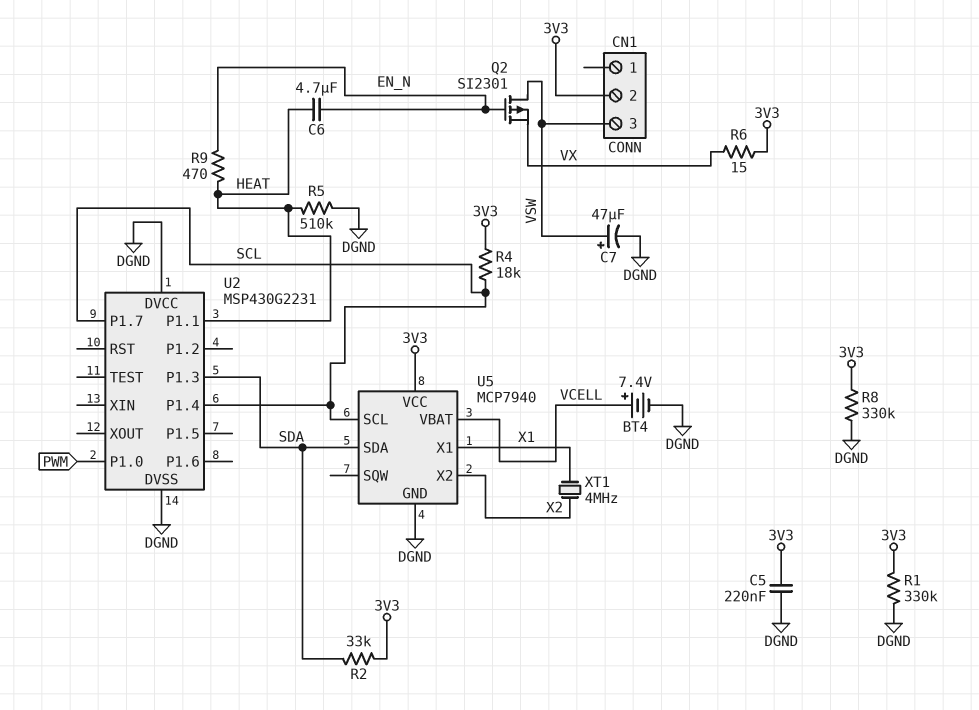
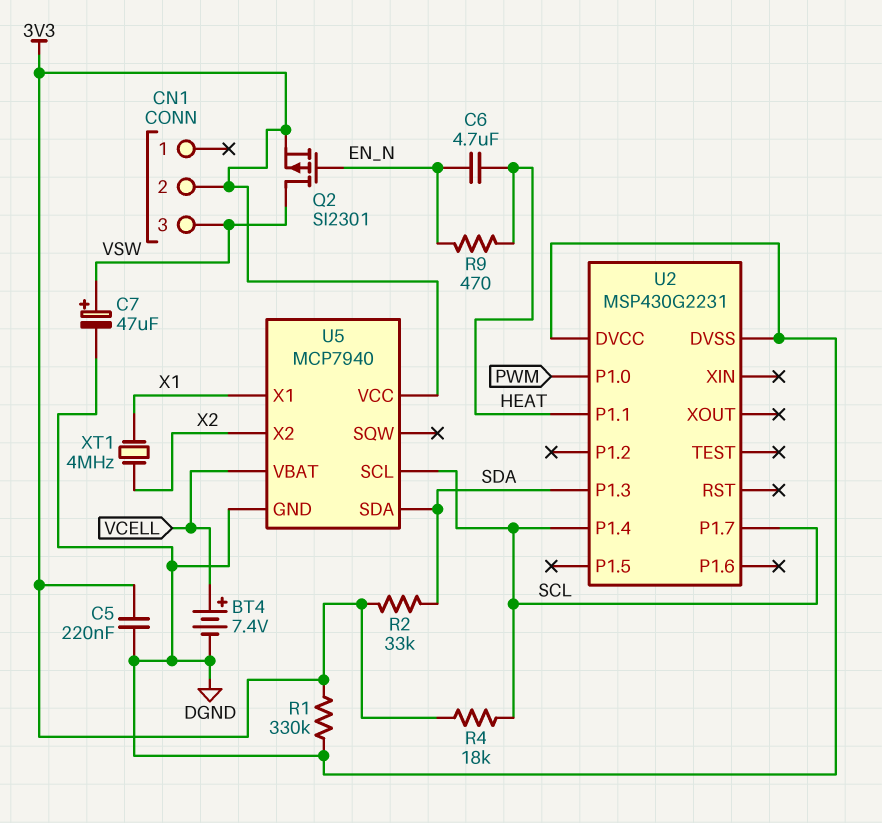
Q2: PMOS SI2301 (G EN_N, D VSW, S VX) -> PMOS SI2301 (G EN_N, D VSW, S 3V3)
R5: 510k (DGND, HEAT) -> none
R6: 15 (3V3, VX) -> none
R8: 330k (3V3, DGND) -> none

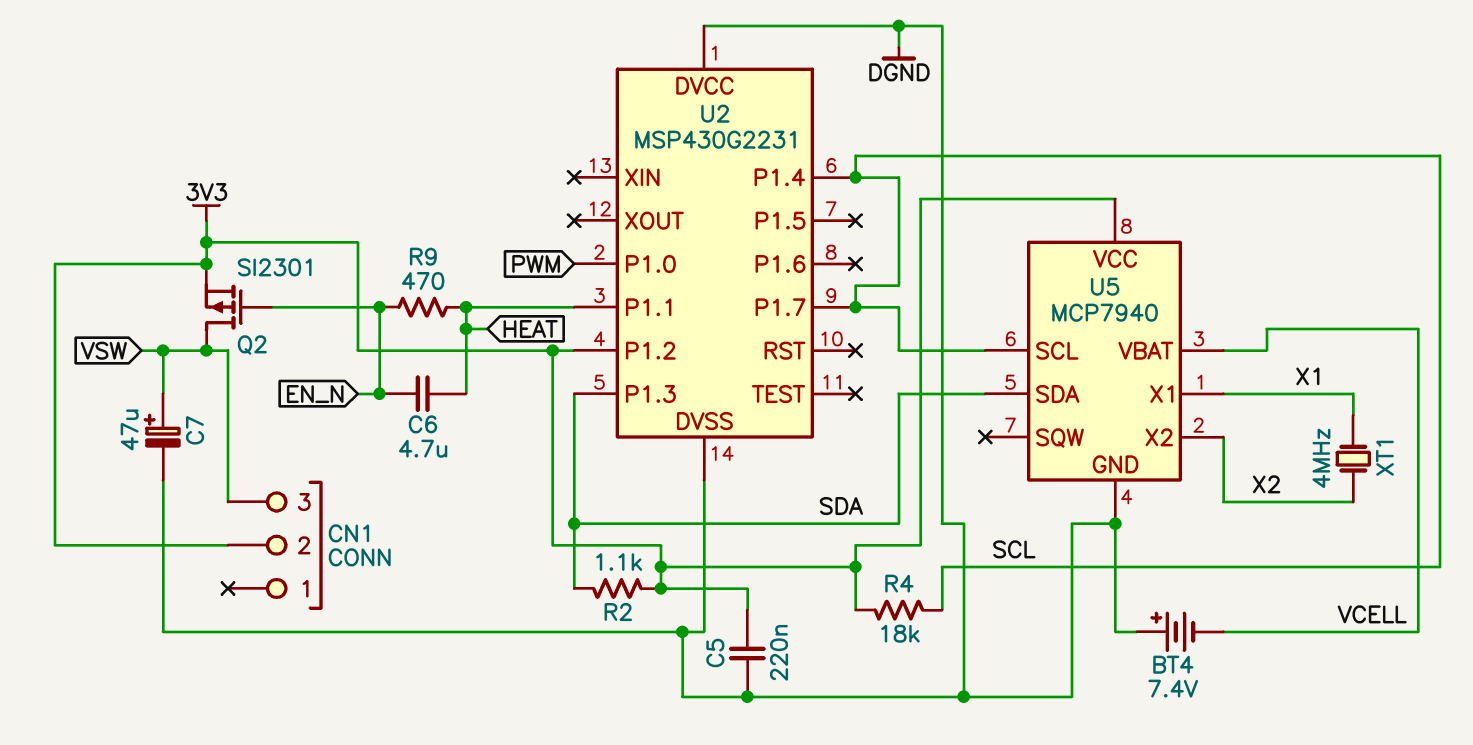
BT4: 7.4V (plus VCELL, minus DGND) -> 7.4V (plus DGND, minus VCELL)
R1: 330k (3V3, DGND) -> none
R2: 33k (3V3, SDA) -> 1.1k (3V3, SDA)
U2 pin P1.2: none -> 3V3

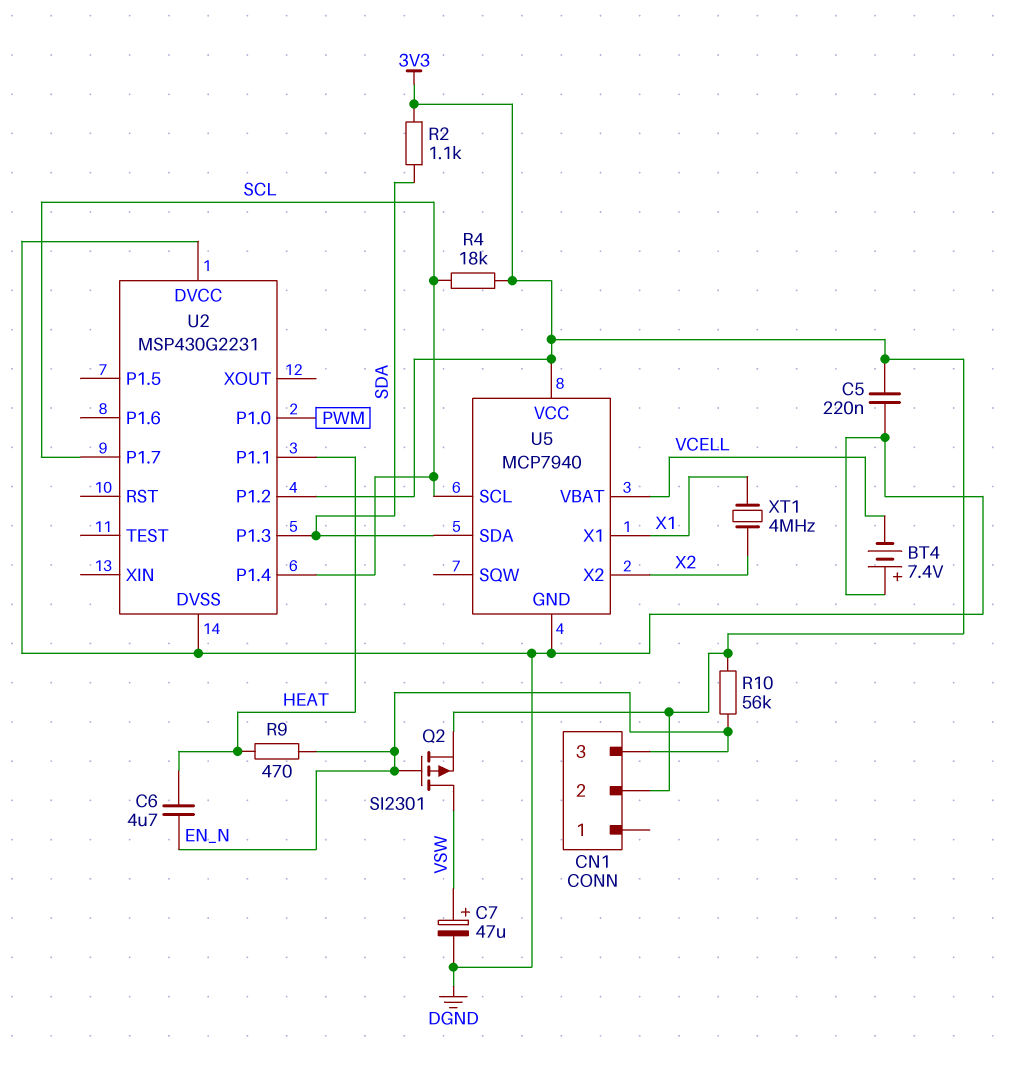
CN1 pin 3: VSW -> EN_N
R10: none -> 56k (3V3, EN_N)

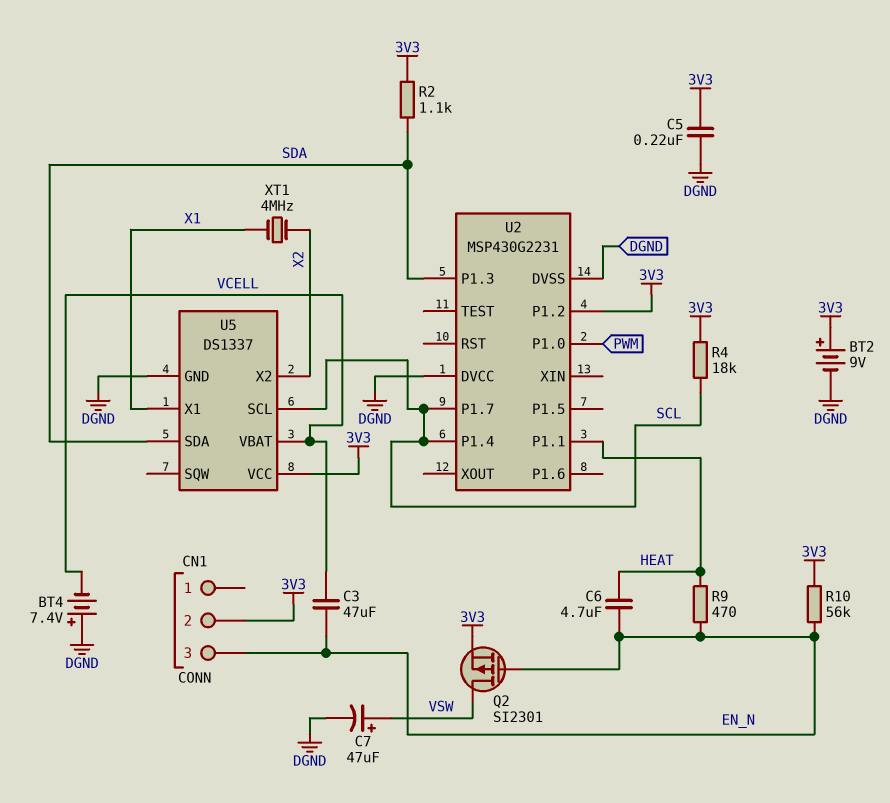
BT2: none -> 9V (plus 3V3, minus DGND)
C3: none -> 47uF (EN_N, VCELL)
U5: MCP7940 -> DS1337

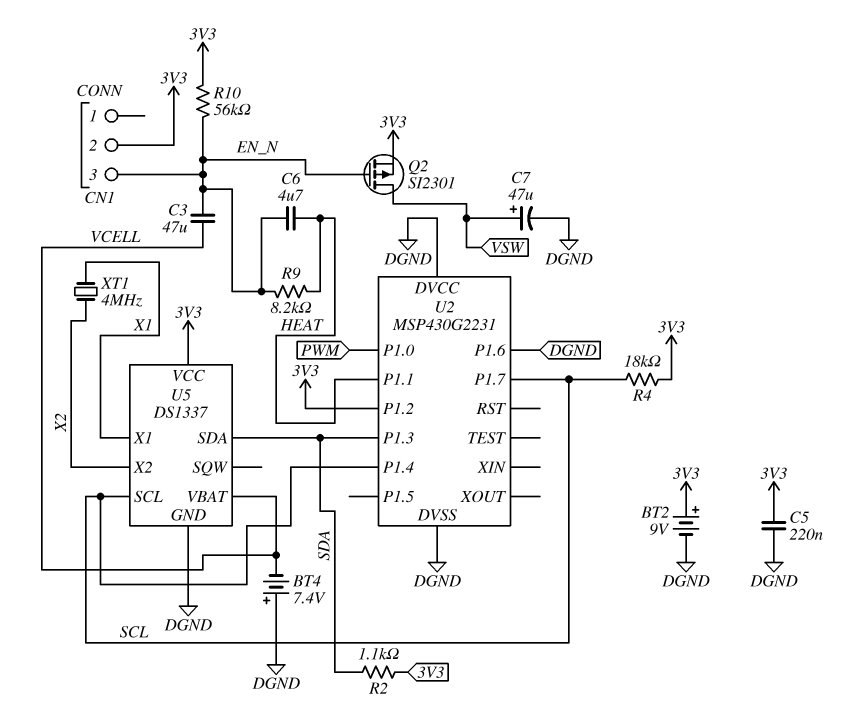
R9: 470 (EN_N, HEAT) -> 8.2k (EN_N, HEAT)
U2 pin P1.6: none -> DGND

